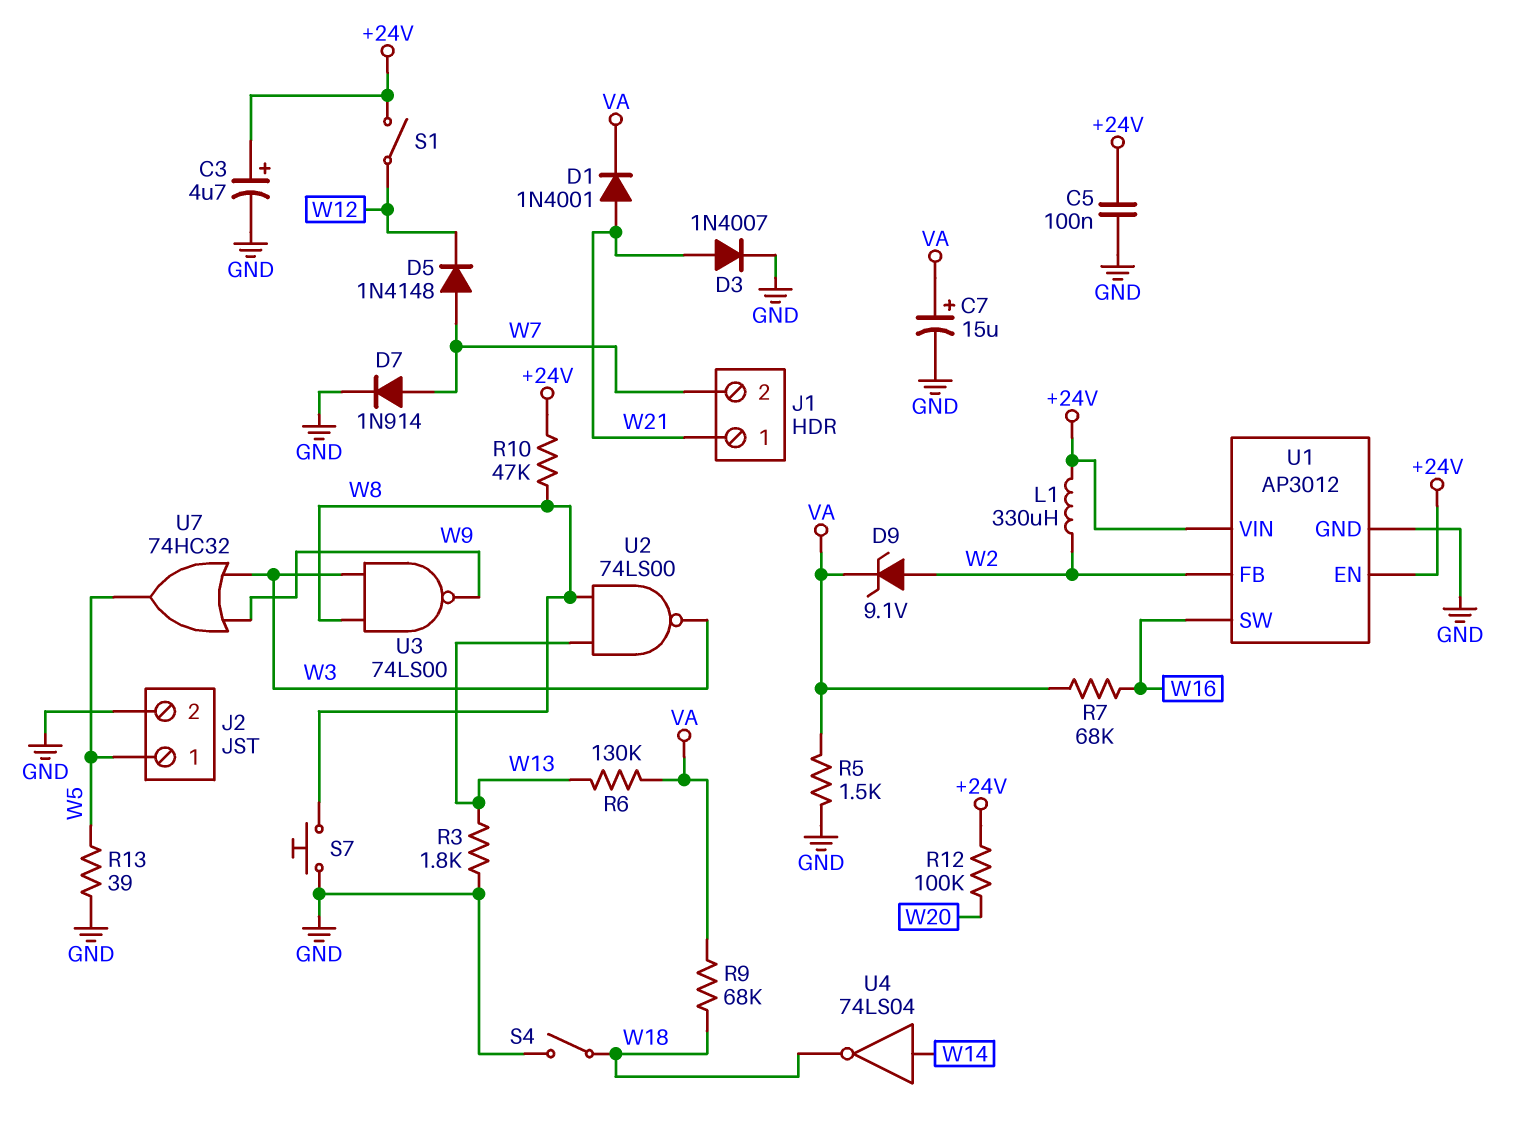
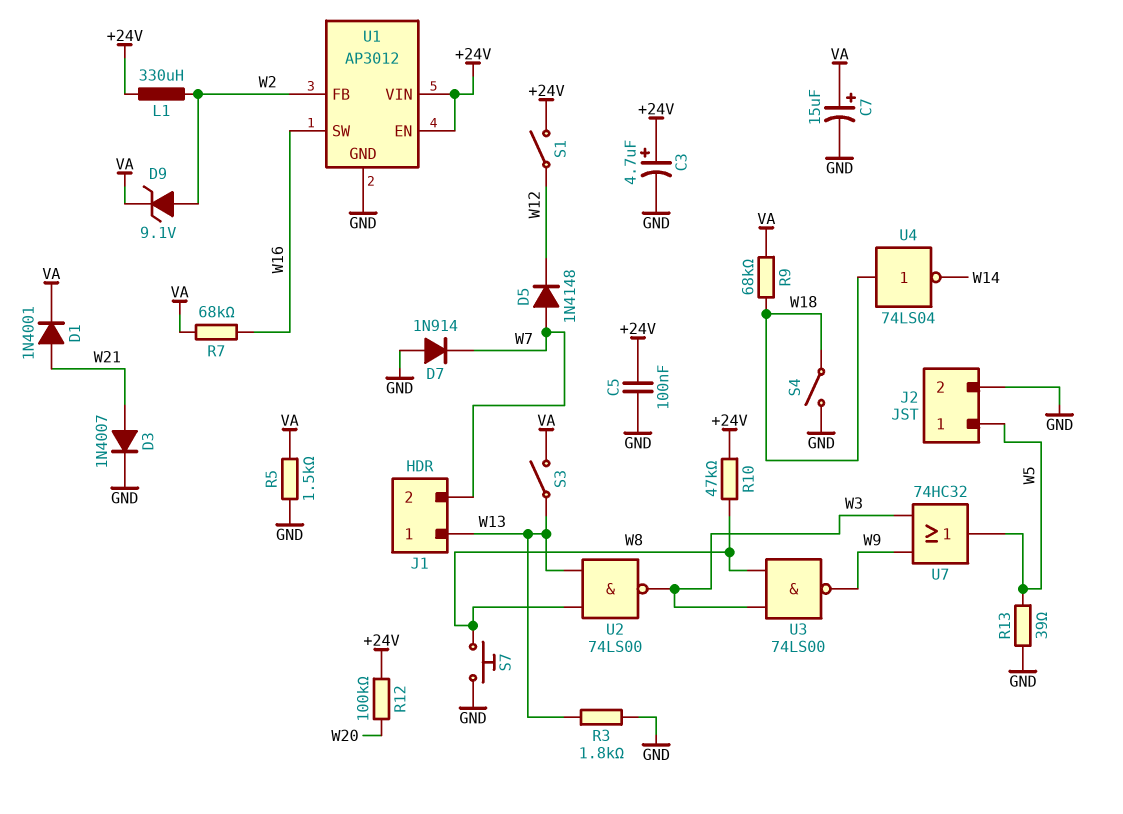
D7: diode 1N914 (A W7, K GND) -> diode 1N914 (A GND, K W7)
J1 pin 1: W21 -> W13
R6: 130k (VA, W13) -> none
S3: none -> switch (VA, W13)
U4: NOT 74LS04 (in W14, out W18) -> NOT 74LS04 (in W18, out W14)

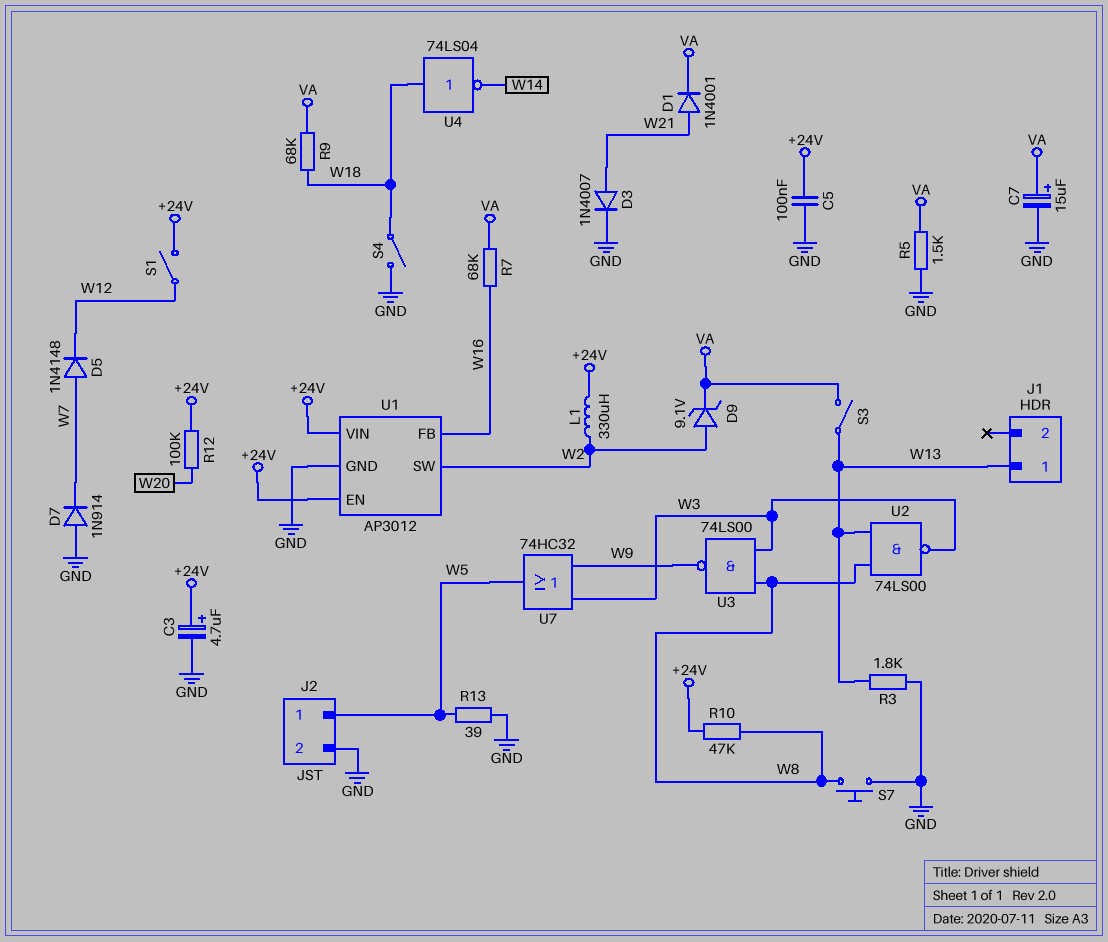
J1 pin 2: W7 -> none
U1 pin FB: W2 -> W16
U1 pin SW: W16 -> W2

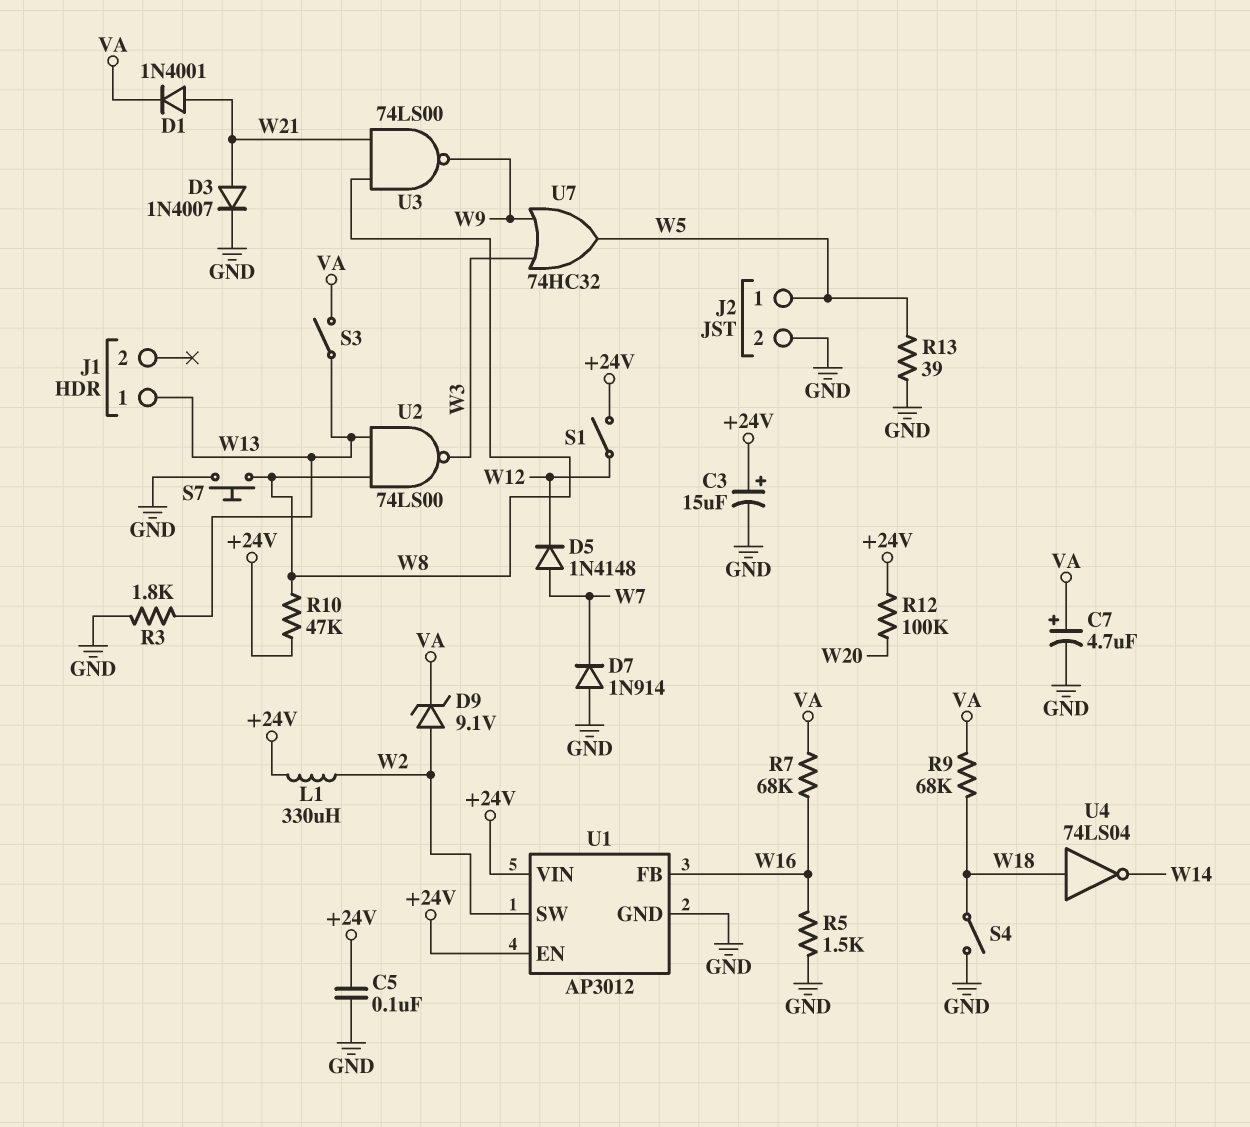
C3: 4.7uF (plus +24V, minus GND) -> 15uF (plus +24V, minus GND)
C7: 15uF (plus VA, minus GND) -> 4.7uF (plus VA, minus GND)
R5: 1.5k (GND, VA) -> 1.5k (GND, W16)
U3: NAND 74LS00 (in W3, in W8, out W9) -> NAND 74LS00 (in W8, in W21, out W9)

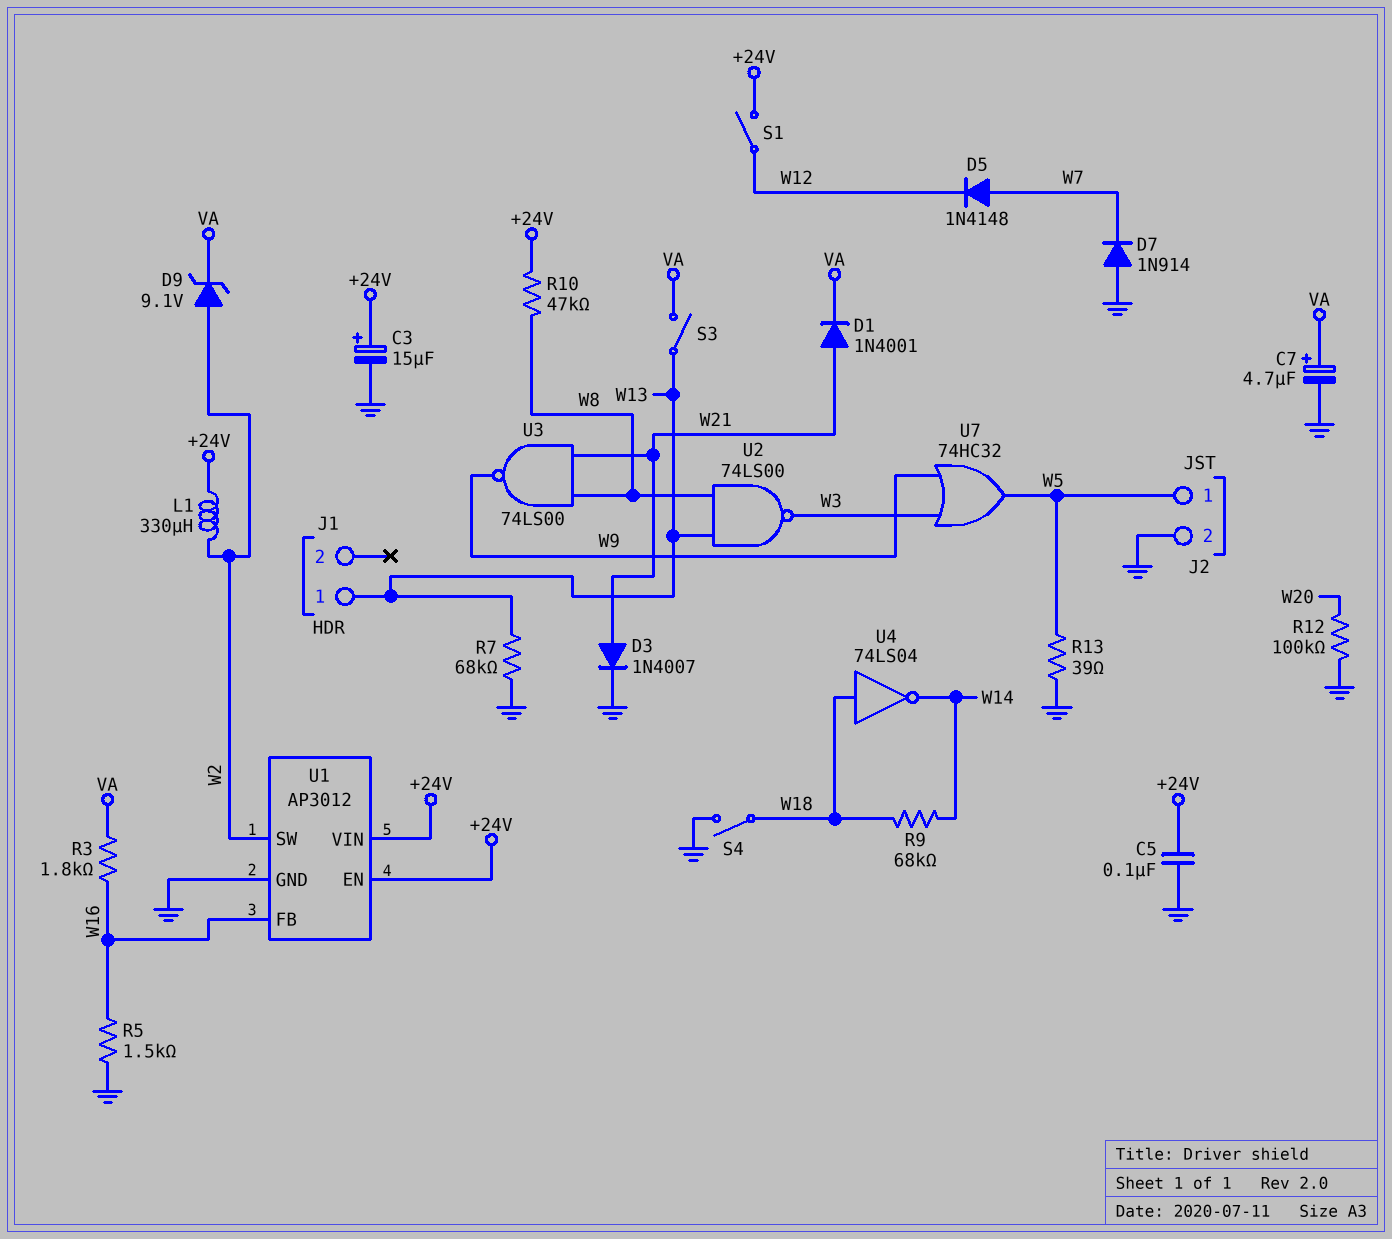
R3: 1.8k (GND, W13) -> 1.8k (VA, W16)
R7: 68k (VA, W16) -> 68k (GND, W13)
R9: 68k (VA, W18) -> 68k (W14, W18)
R12: 100k (+24V, W20) -> 100k (GND, W20)
S7: button (GND, W8) -> none

